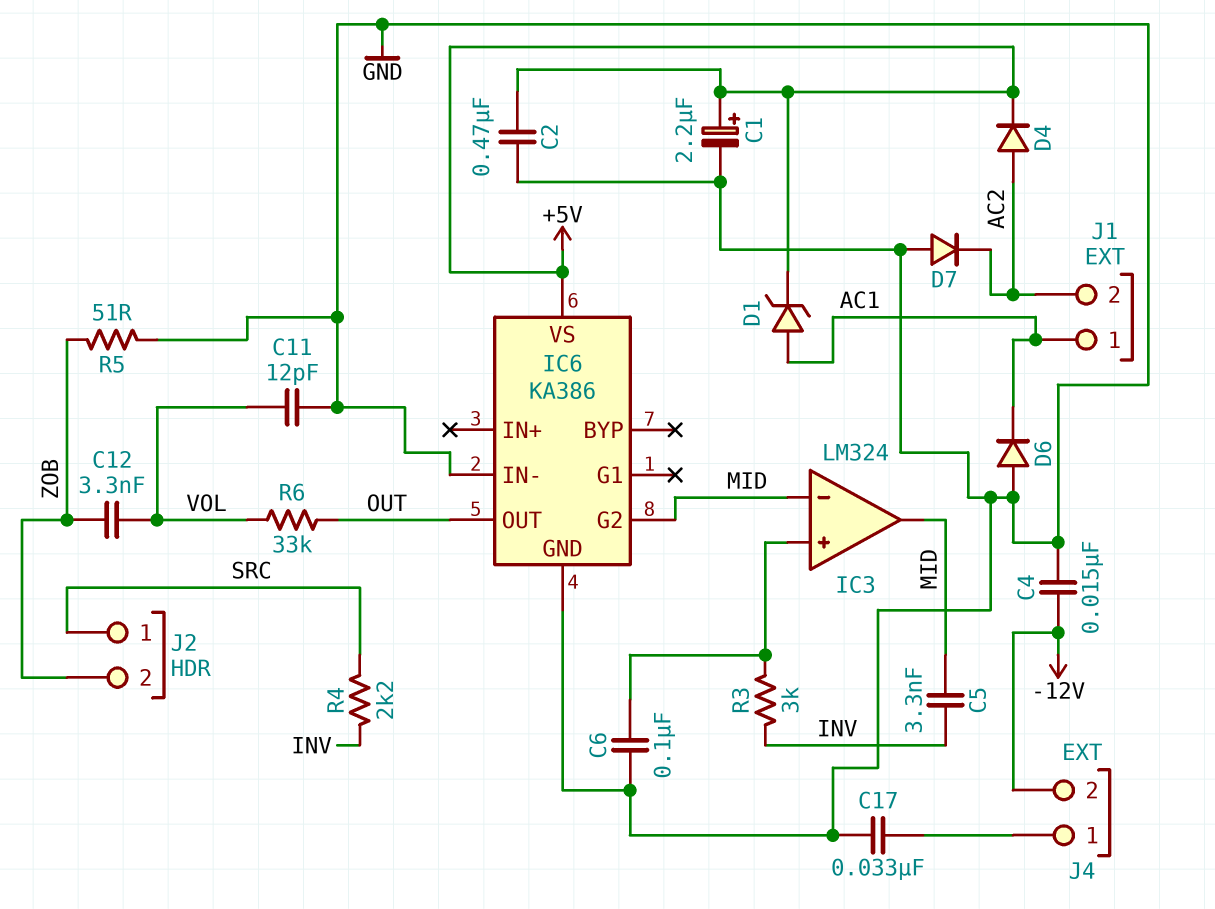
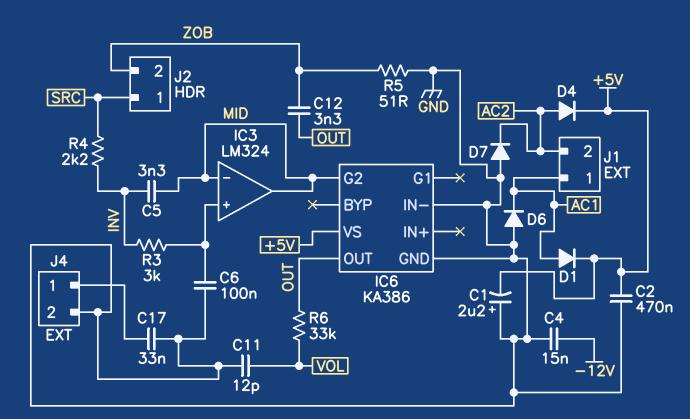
C1: 2.2uF (plus +5V, minus GND) -> 2.2uF (plus GND, minus +5V)
C12: 3.3nF (VOL, ZOB) -> 3.3nF (OUT, ZOB)
D1: zener (A AC1, K +5V) -> diode (A AC1, K +5V)
J4 pin 2: -12V -> GND

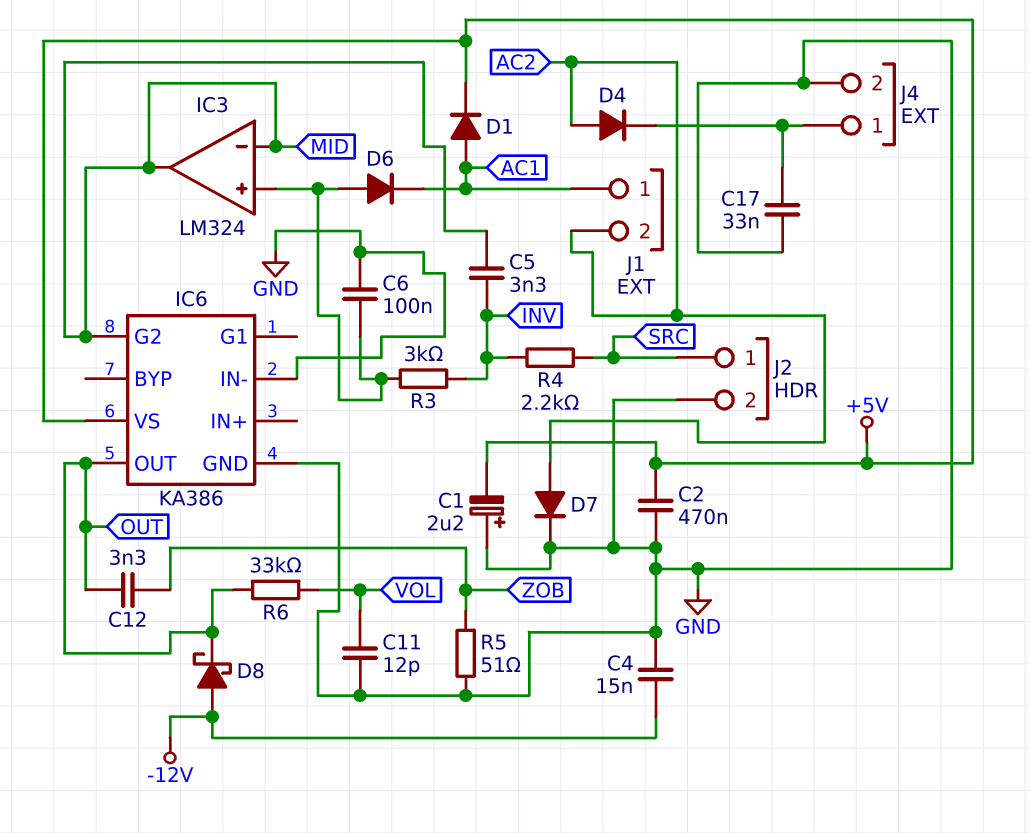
D4: diode (A AC2, K +5V) -> diode (A AC2, K J4/1)
D6: diode (A GND, K AC1) -> diode (A IC3/in+, K AC1)
D7: diode (A GND, K AC2) -> diode (A AC2, K GND)
D8: none -> schottky (A -12V, K OUT)
J2 pin 2: ZOB -> GND

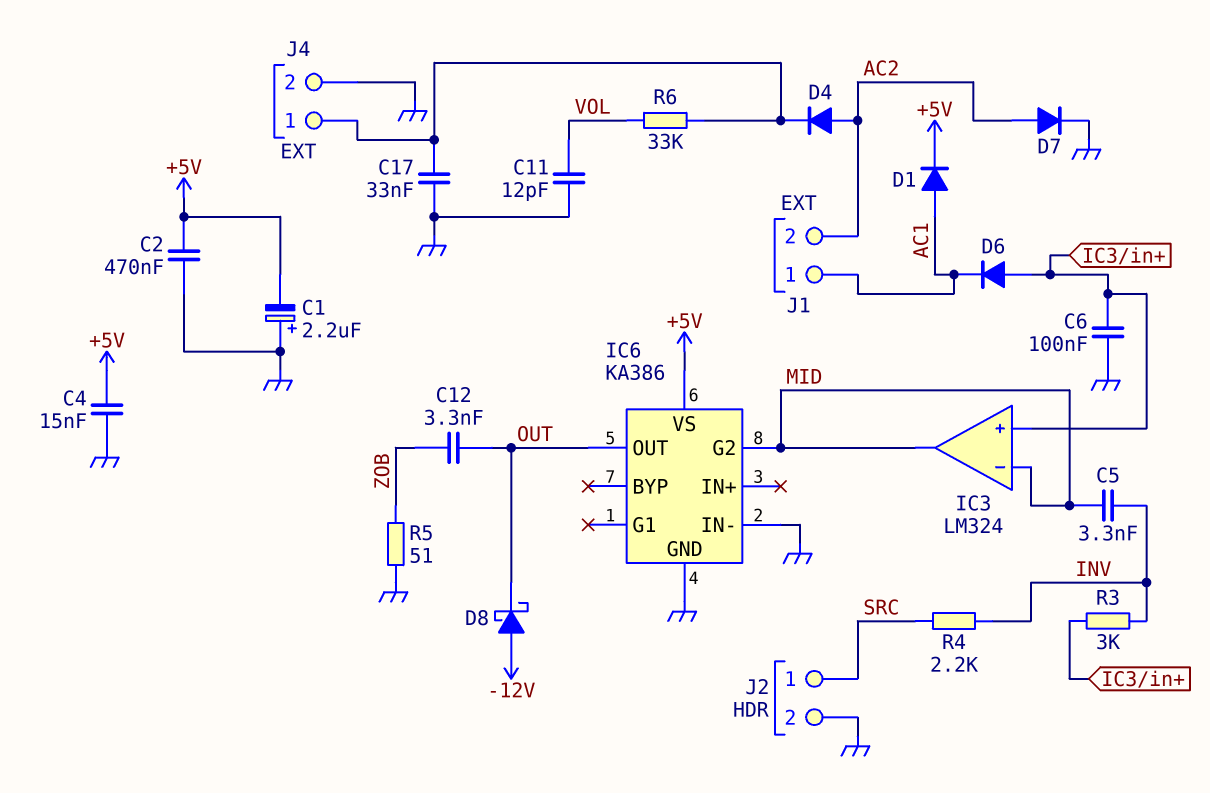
C4: 15nF (-12V, GND) -> 15nF (+5V, GND)
R6: 33k (OUT, VOL) -> 33k (J4/1, VOL)

